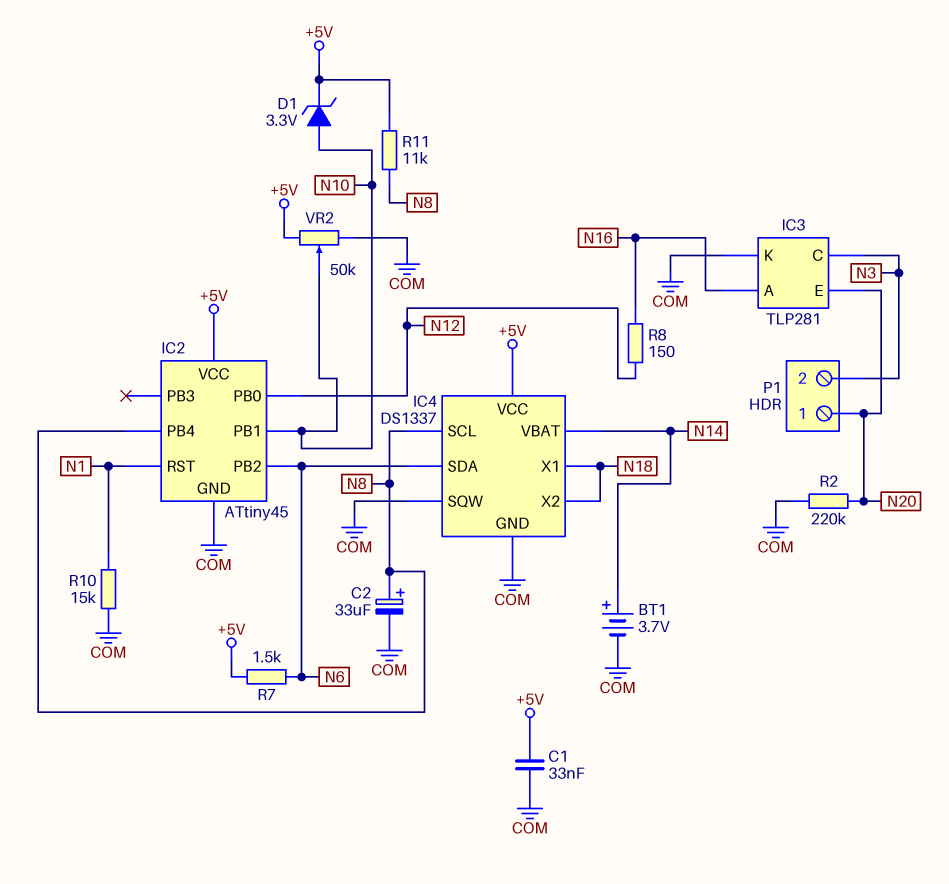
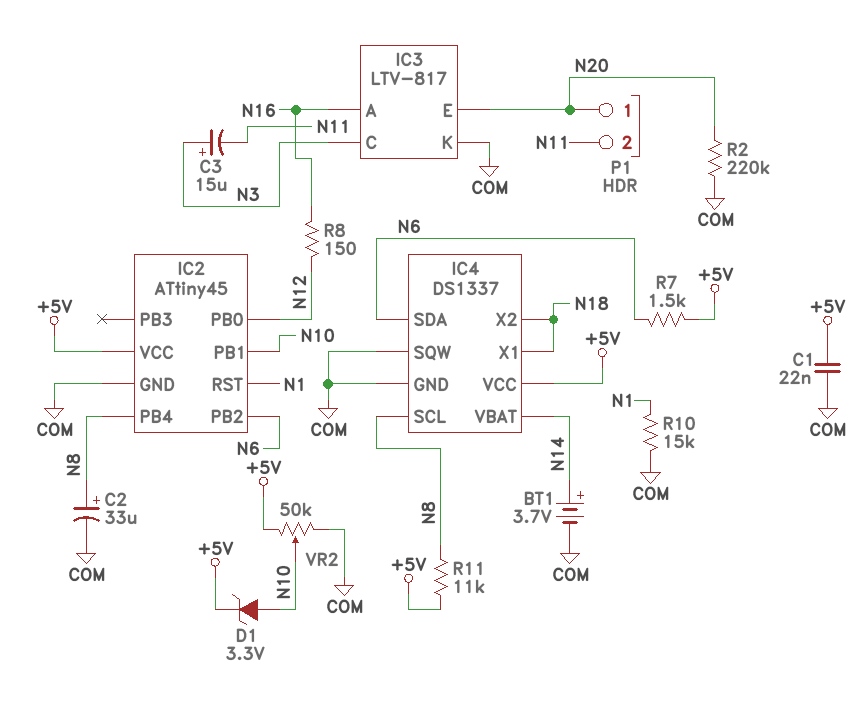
C1: 33nF (+5V, COM) -> 22nF (+5V, COM)
C3: none -> 15uF (plus N3, minus N11)
IC3: TLP281 -> LTV-817
P1 pin 2: N3 -> N11

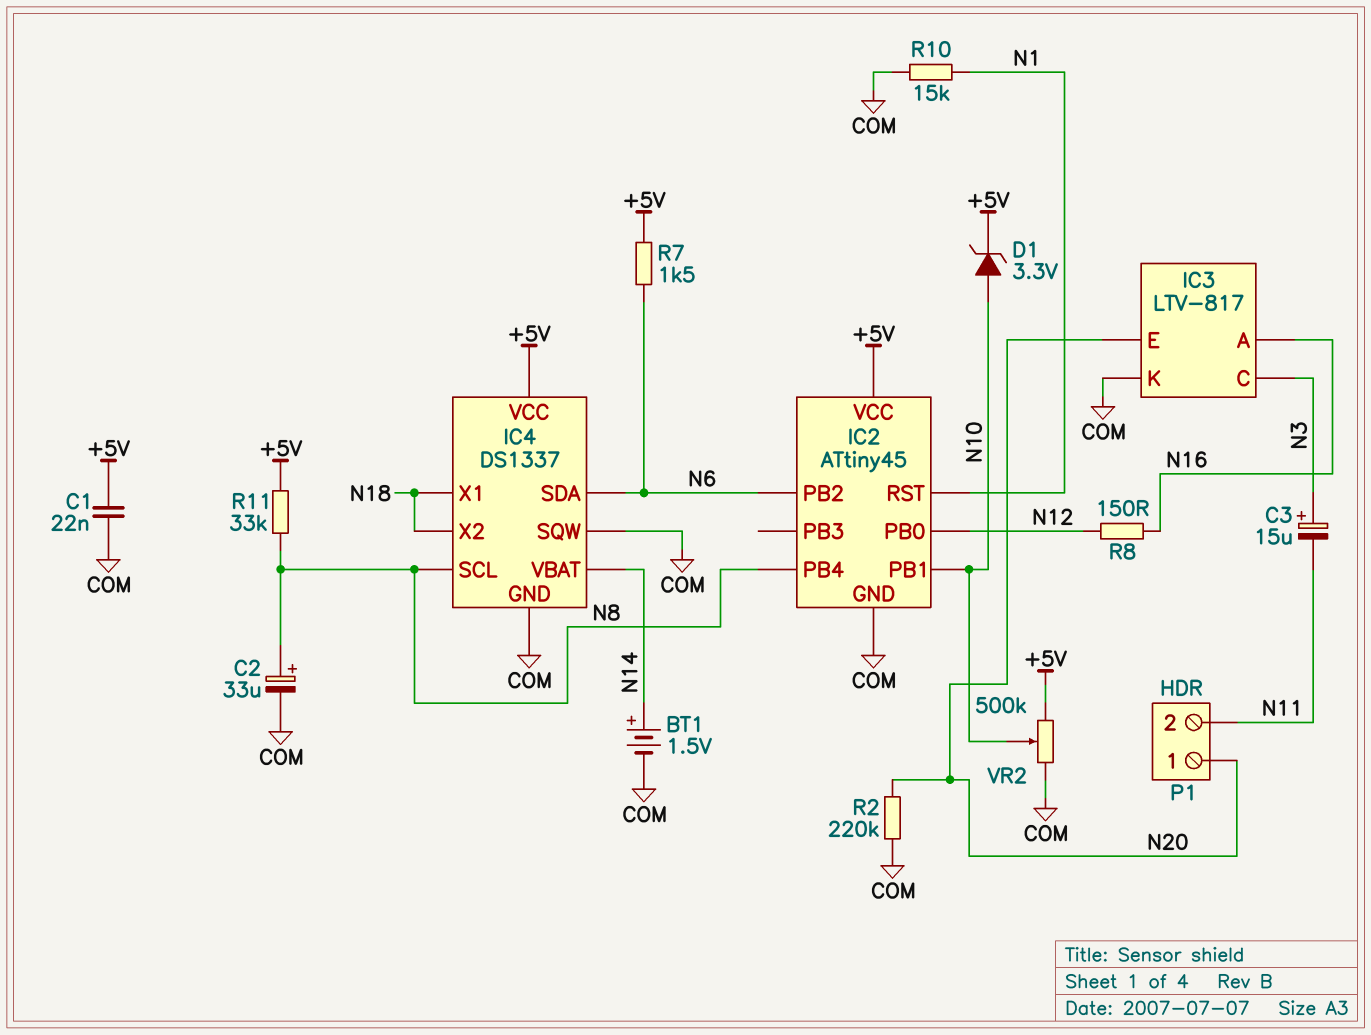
BT1: 3.7V (plus N14, minus COM) -> 1.5V (plus N14, minus COM)
R11: 11k (+5V, N8) -> 33k (+5V, N8)
VR2: 50k (+5V, COM, wiper N10) -> 500k (+5V, COM, wiper N10)

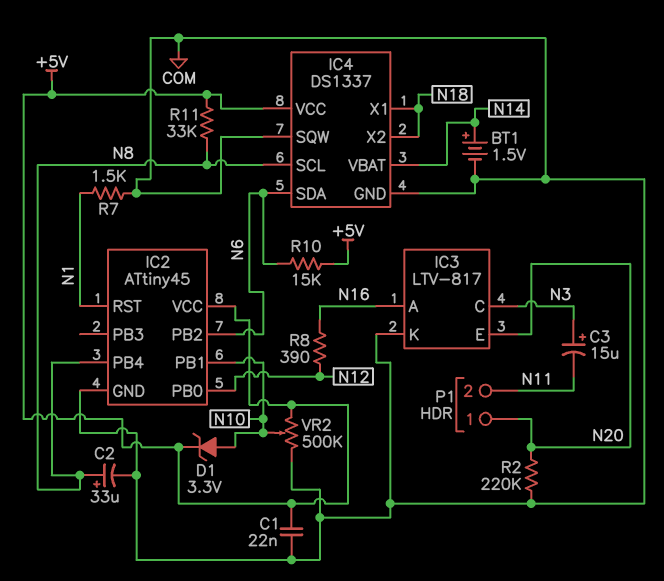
R7: 1.5k (+5V, N6) -> 1.5k (COM, N1)
R8: 150 (N12, N16) -> 390 (N12, N16)
R10: 15k (COM, N1) -> 15k (+5V, N6)

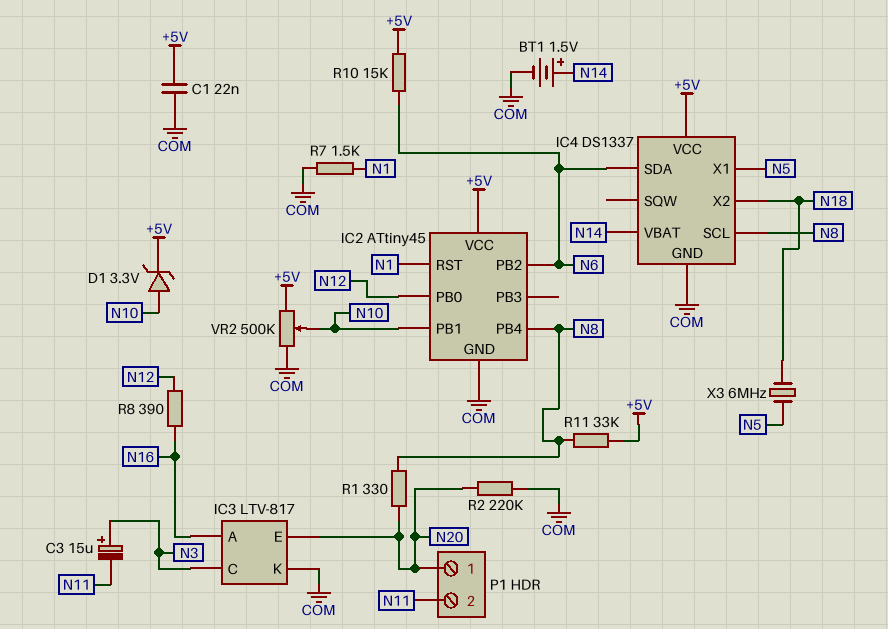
C2: 33uF (plus N8, minus COM) -> none
IC4 pin SQW: COM -> none
IC4 pin X1: N18 -> N5
R1: none -> 330 (N8, N20)
X3: none -> 6MHz (N5, N18)

